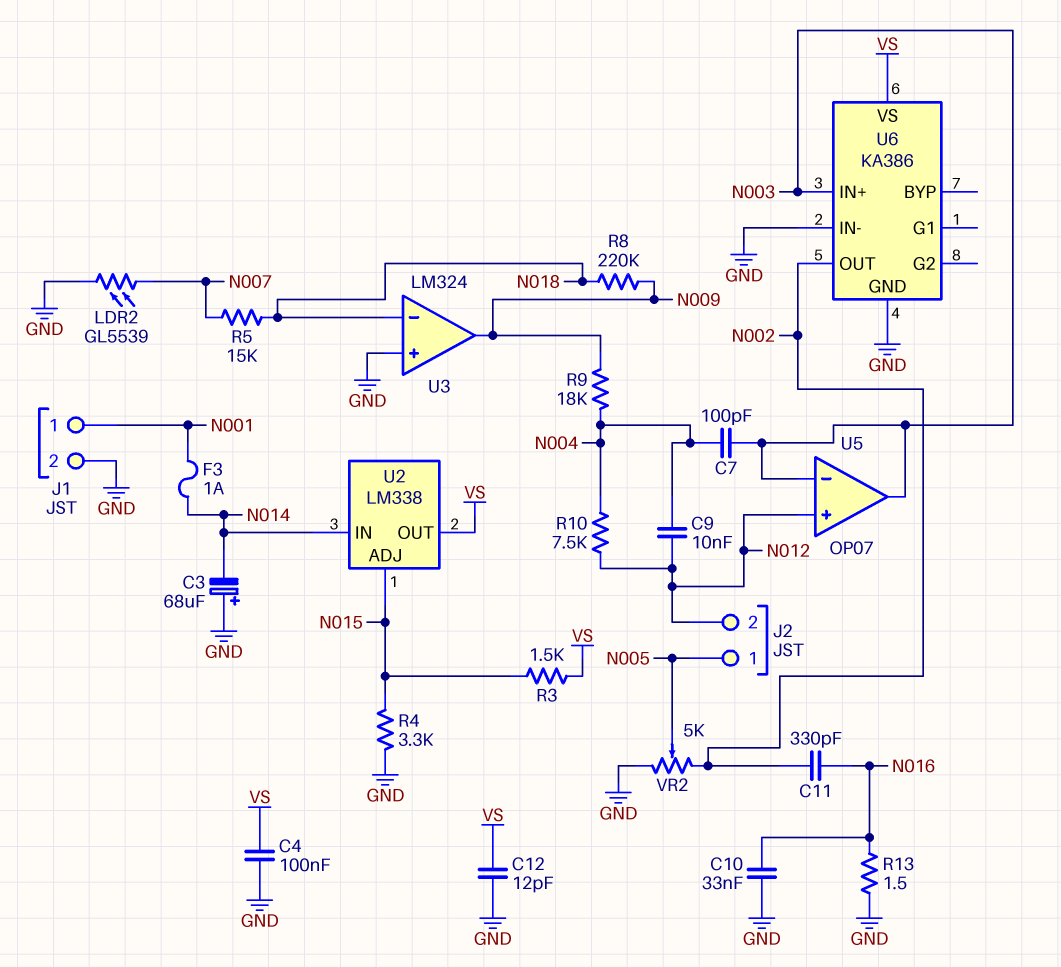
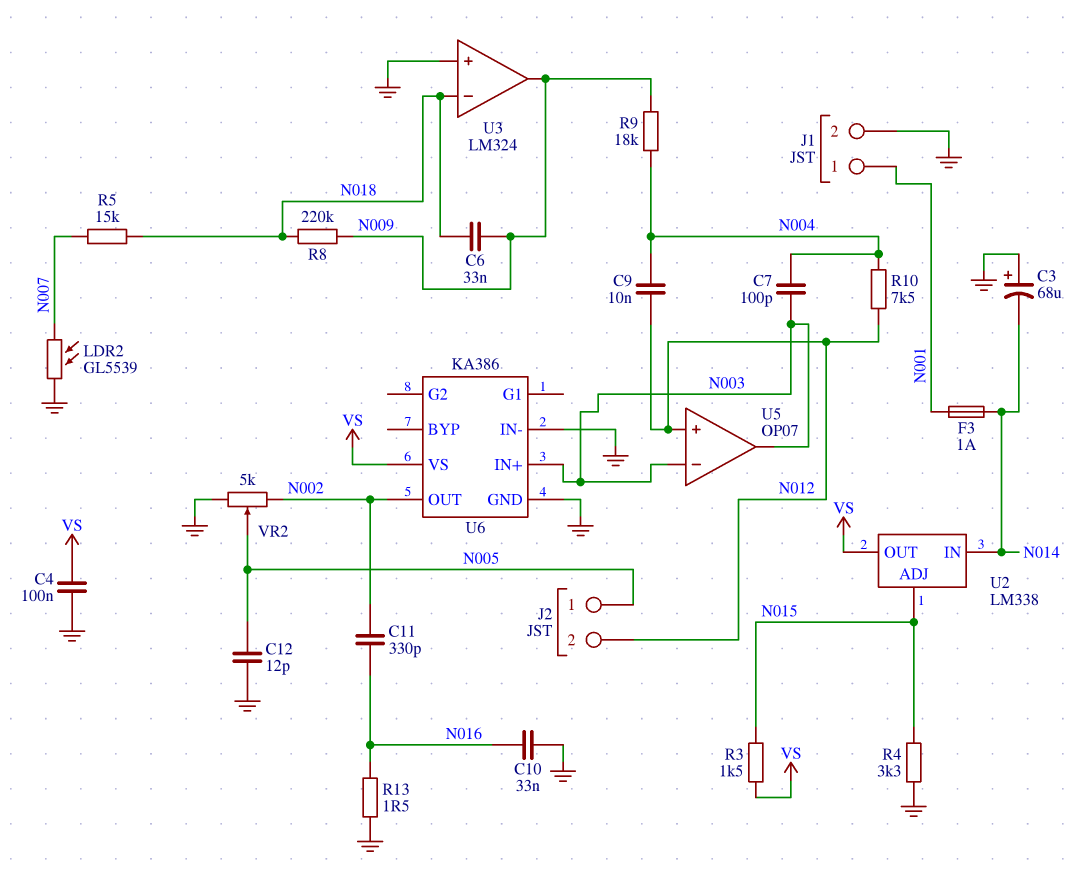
C6: none -> 33nF (N009, N018)
C12: 12pF (GND, VS) -> 12pF (GND, N005)

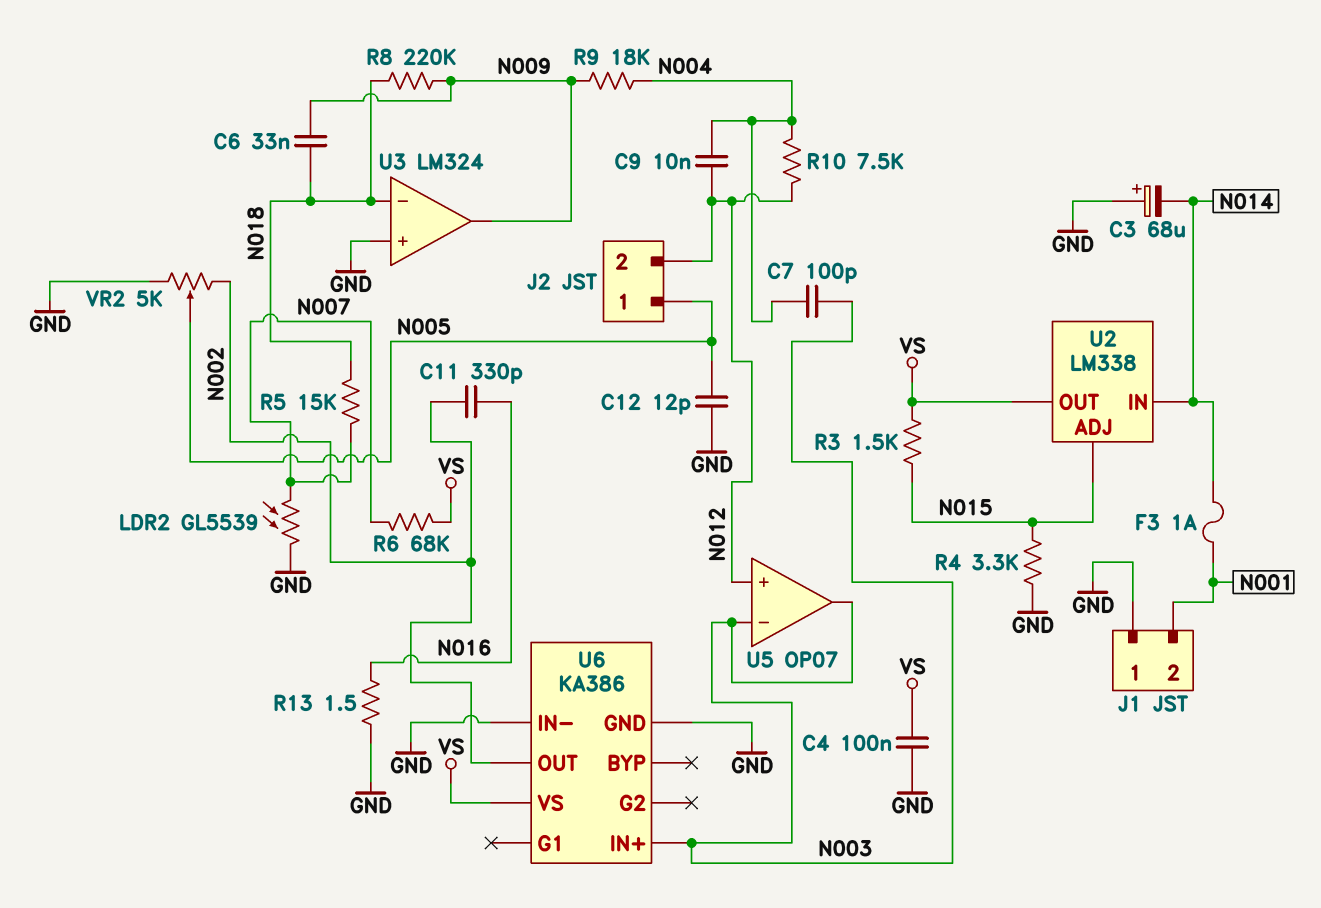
C10: 33nF (GND, N016) -> none
J1 pin 1: N001 -> GND
J1 pin 2: GND -> N001
R6: none -> 68k (N007, VS)

